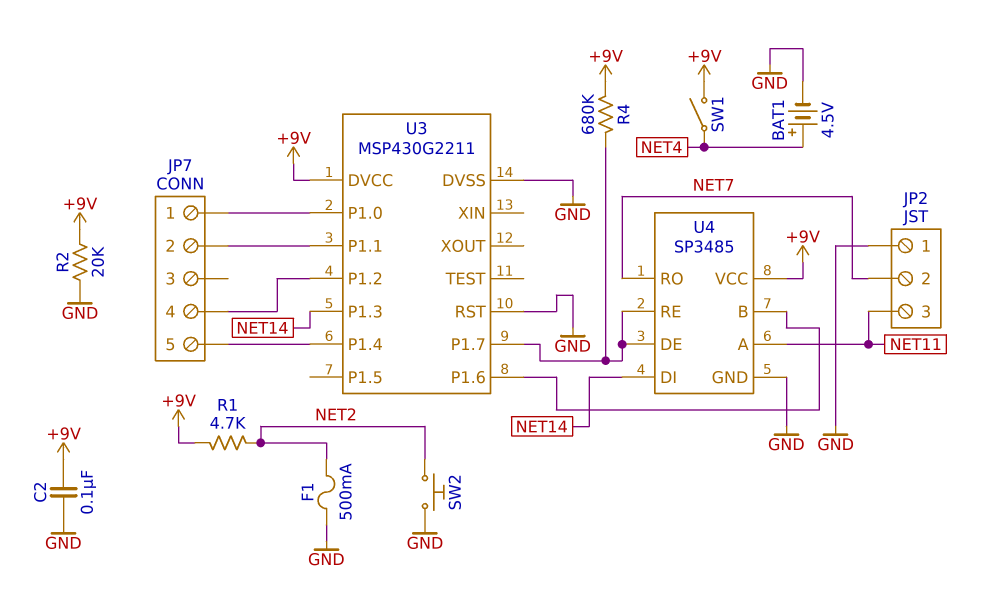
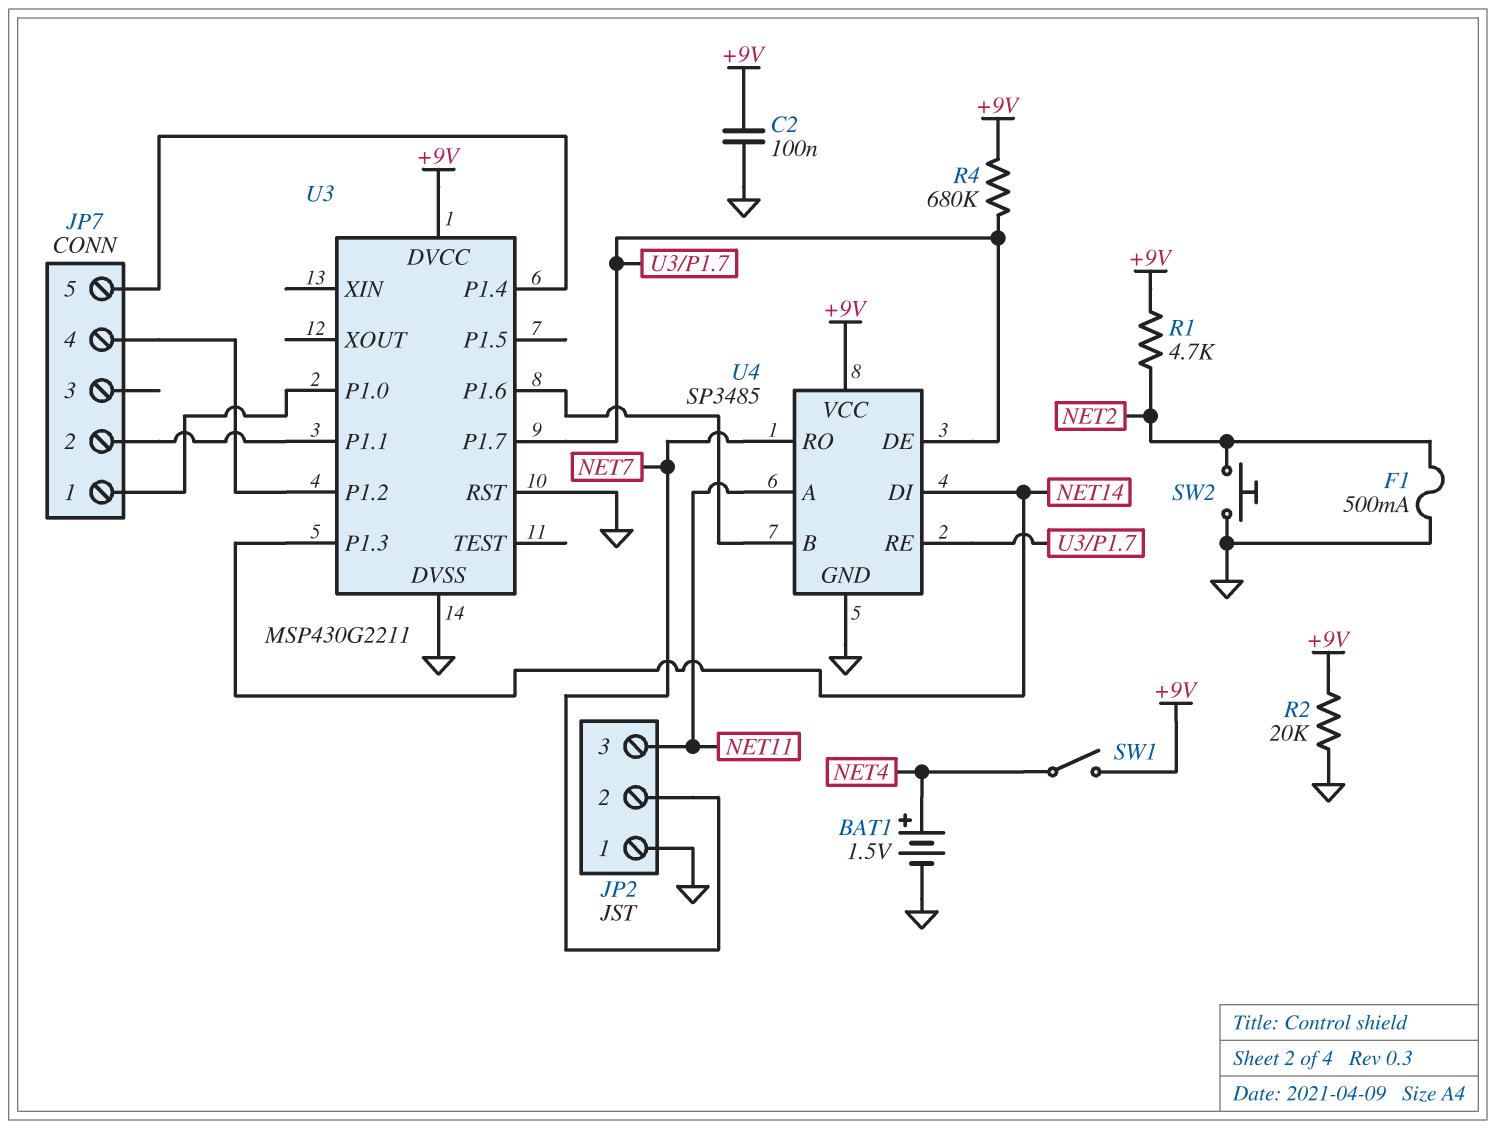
BAT1: 4.5V (plus NET4, minus GND) -> 1.5V (plus NET4, minus GND)

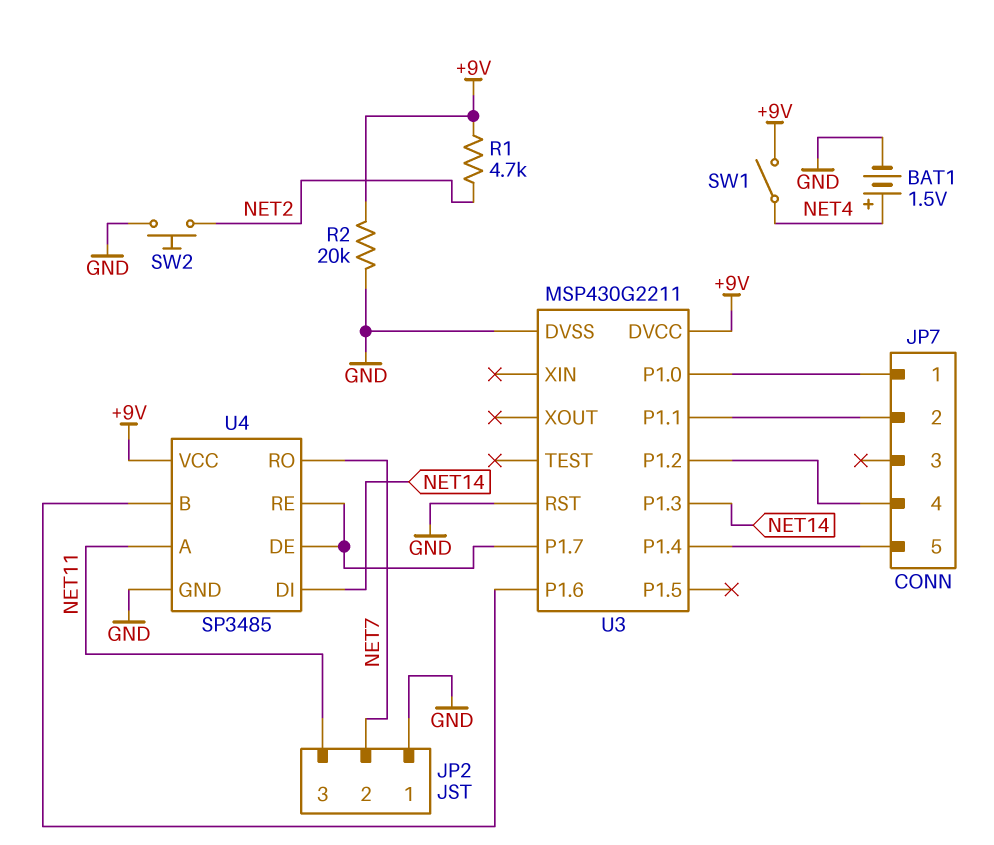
C2: 100nF (+9V, GND) -> none
F1: 500mA (GND, NET2) -> none
R4: 680k (+9V, U3/P1.7) -> none

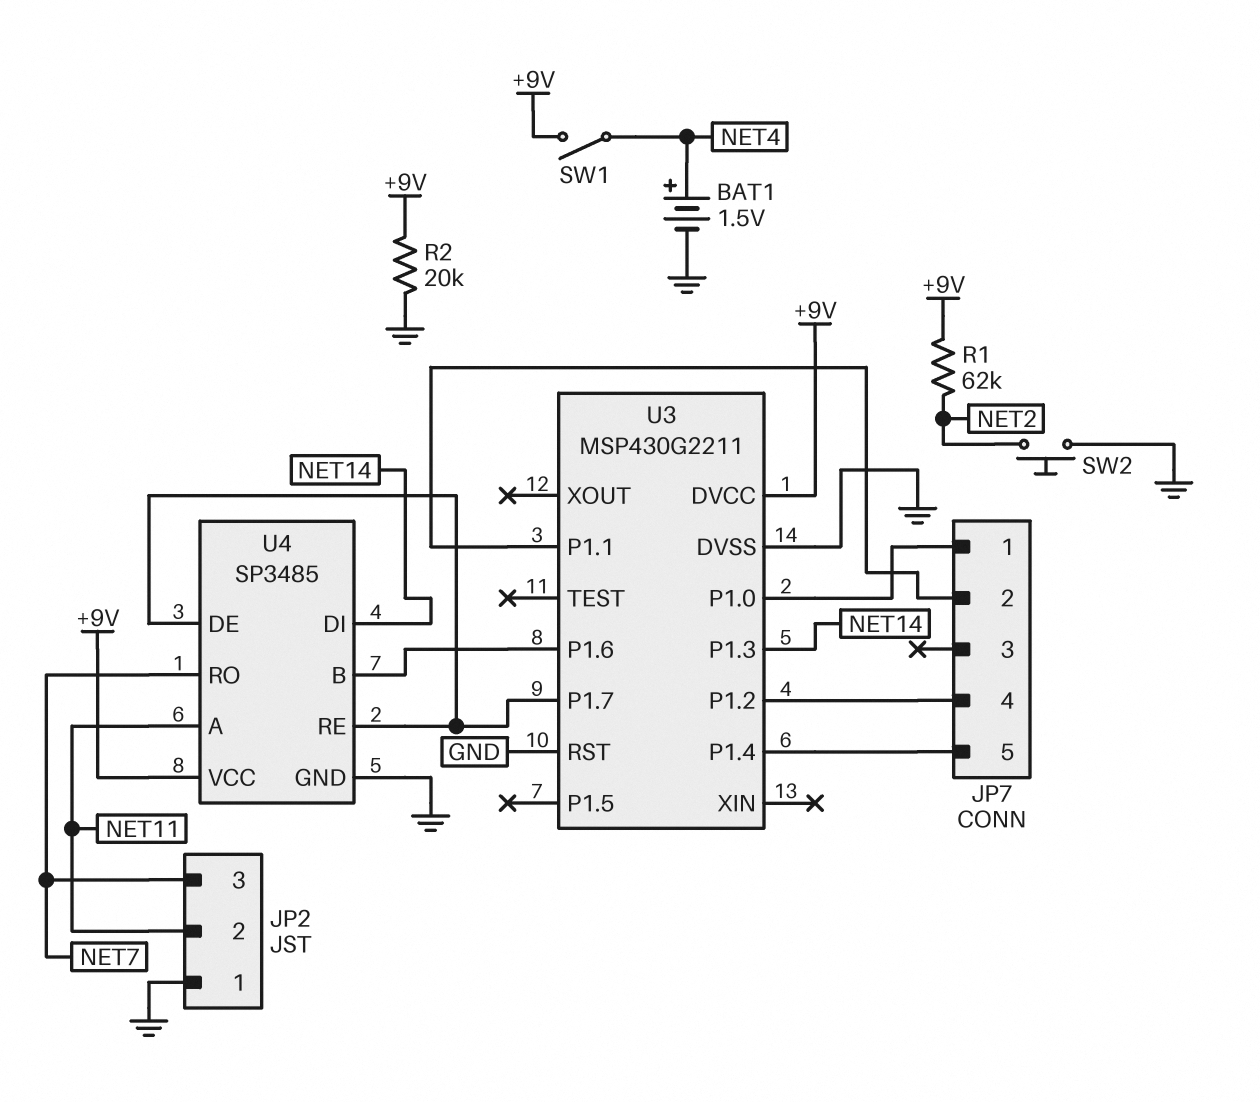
JP2 pin 2: NET7 -> NET11
JP2 pin 3: NET11 -> NET7
R1: 4.7k (+9V, NET2) -> 62k (+9V, NET2)

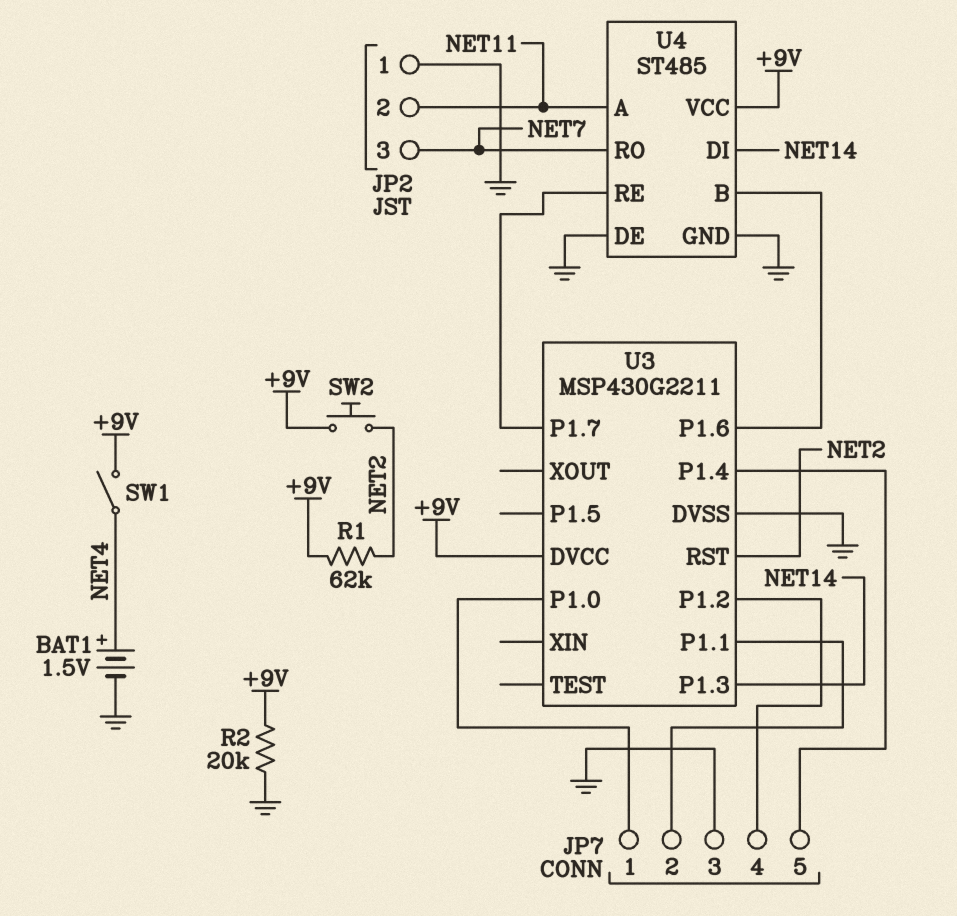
JP7 pin 3: none -> GND
SW2: button (GND, NET2) -> button (+9V, NET2)
U3 pin RST: GND -> NET2
U4: SP3485 -> ST485
U4 pin DE: U3/P1.7 -> GND

